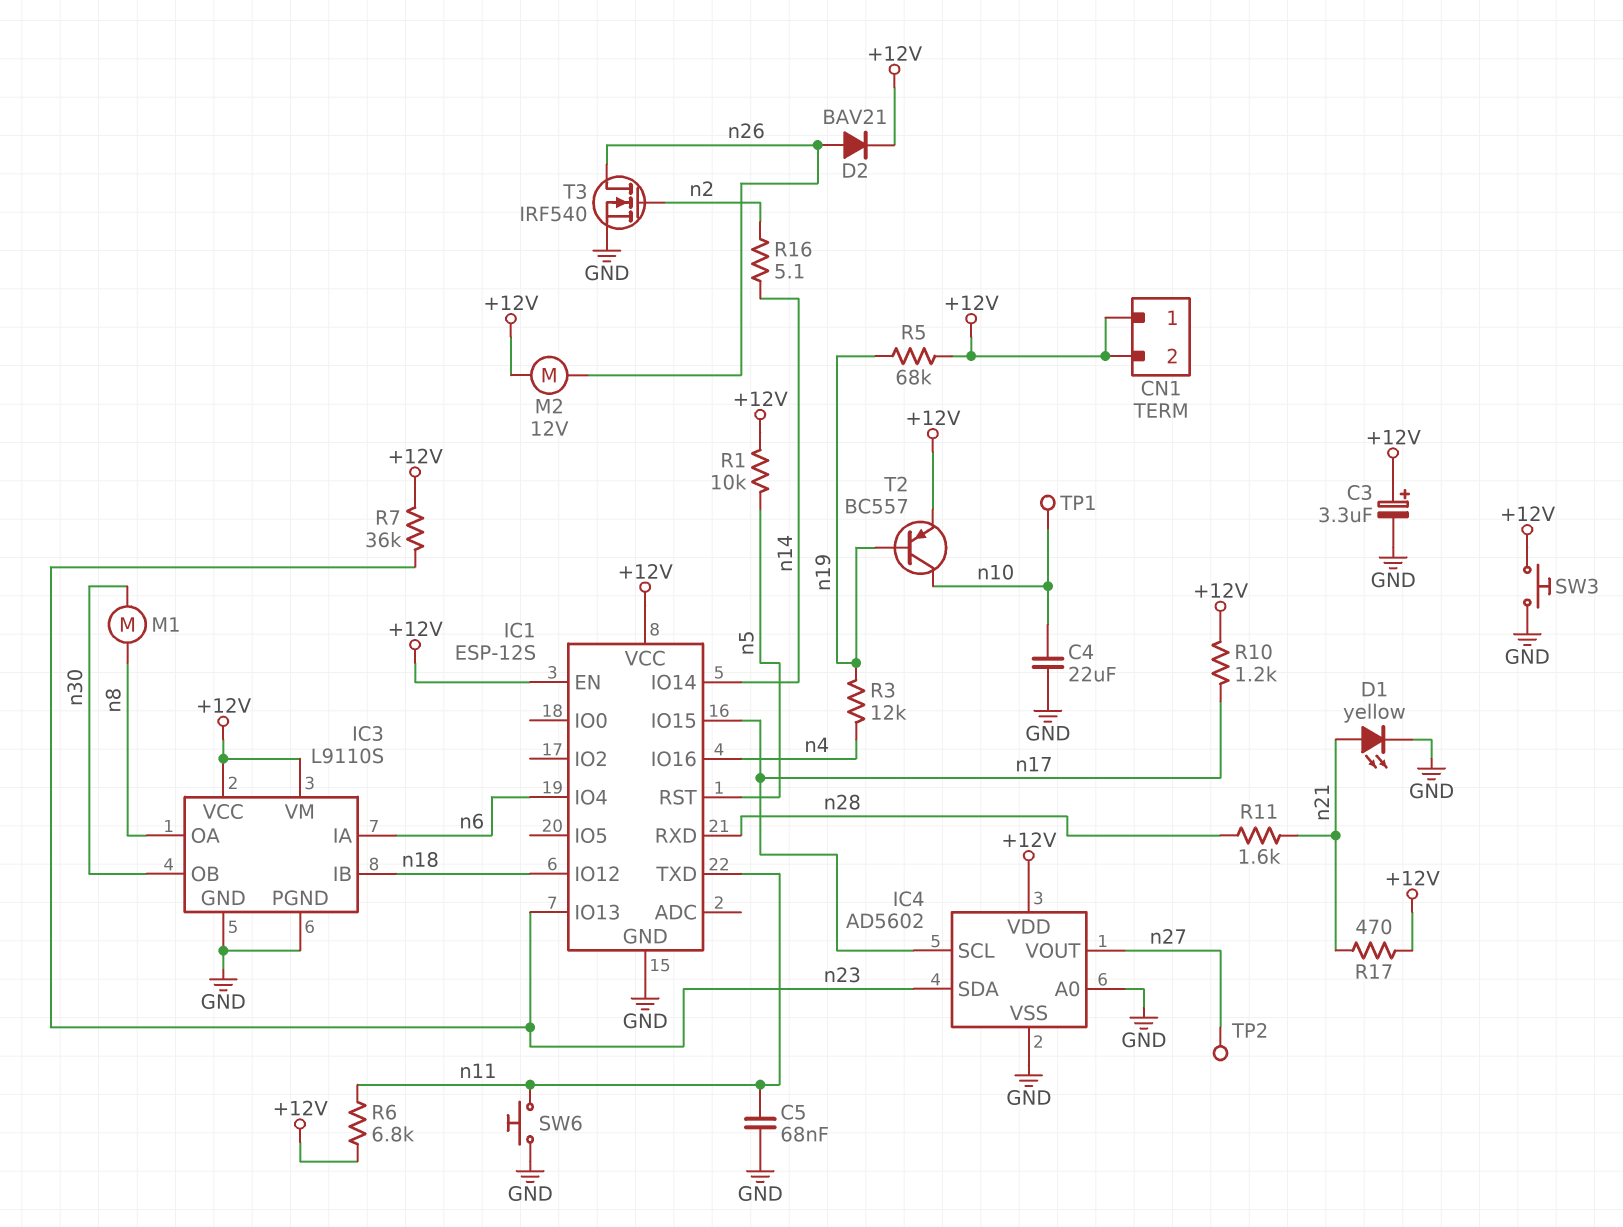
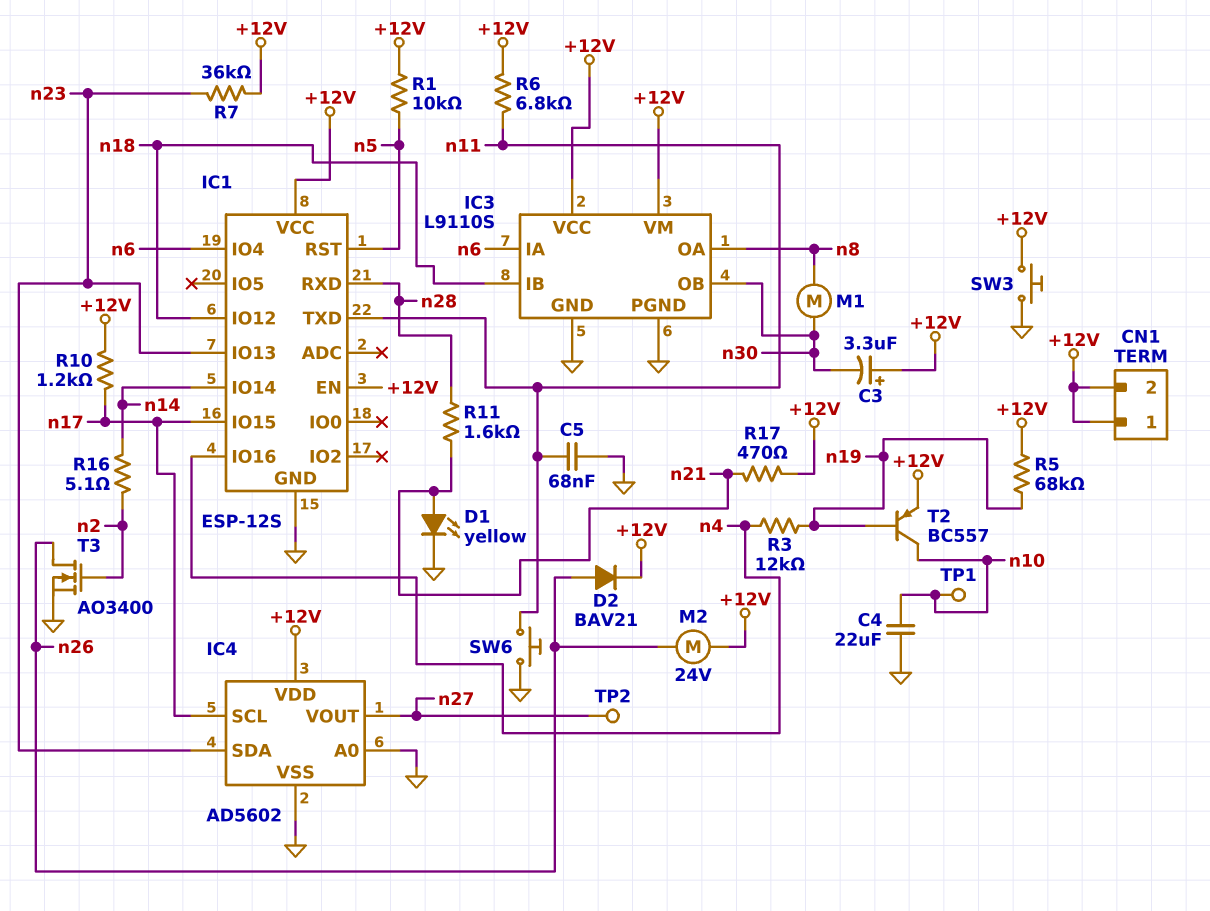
C3: 3.3uF (plus +12V, minus GND) -> 3.3uF (plus +12V, minus n30)
M2: motor 12V (+12V, n26) -> motor 24V (+12V, n26)
T3: NMOS IRF540 (G n2, D n26, S GND) -> NMOS AO3400 (G n2, D n26, S GND)

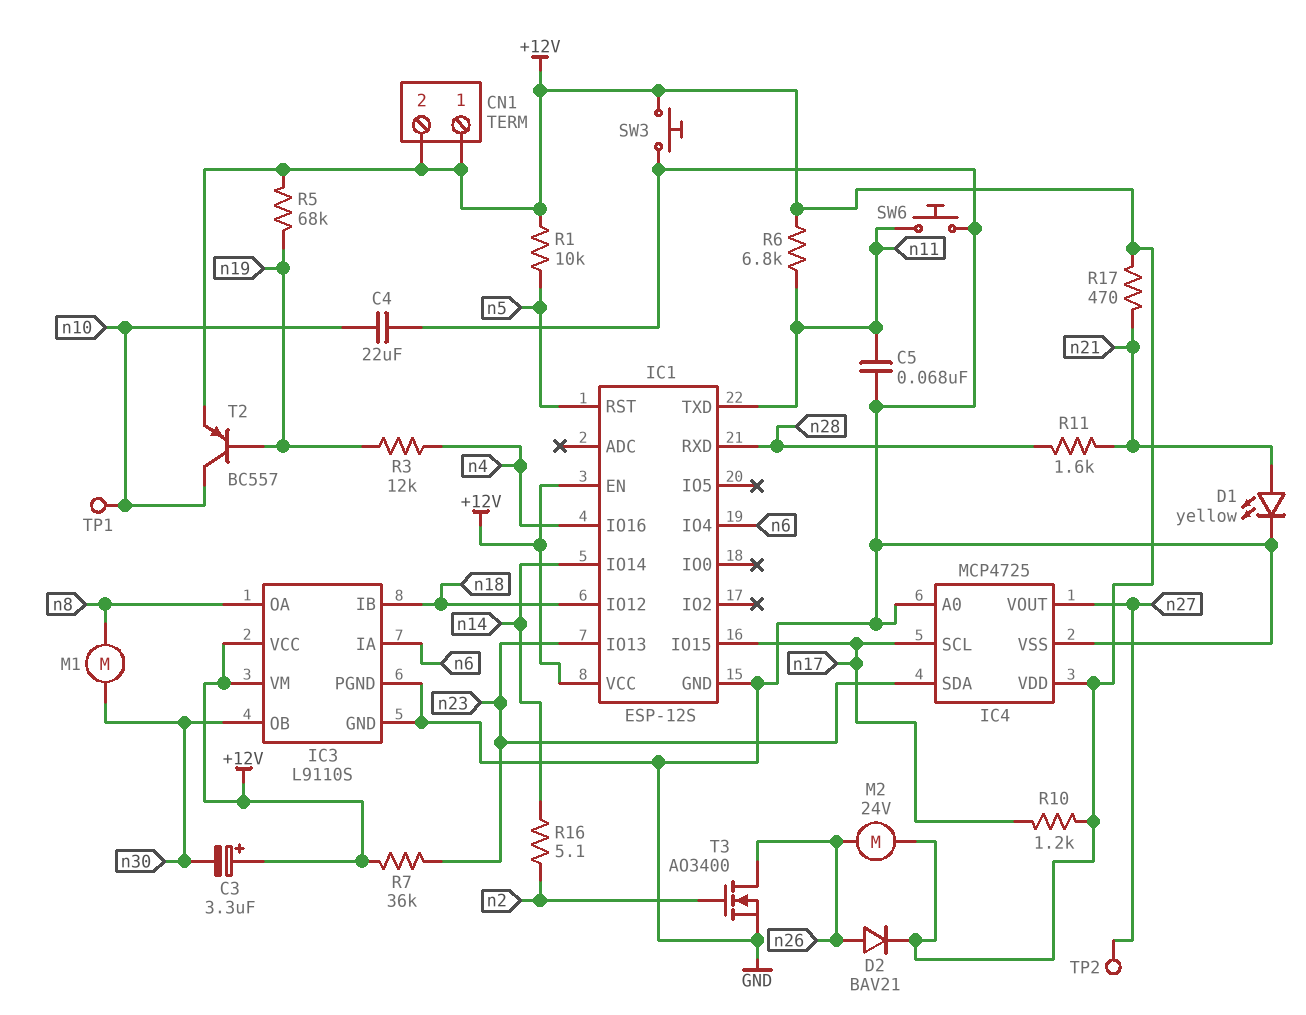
IC4: AD5602 -> MCP4725

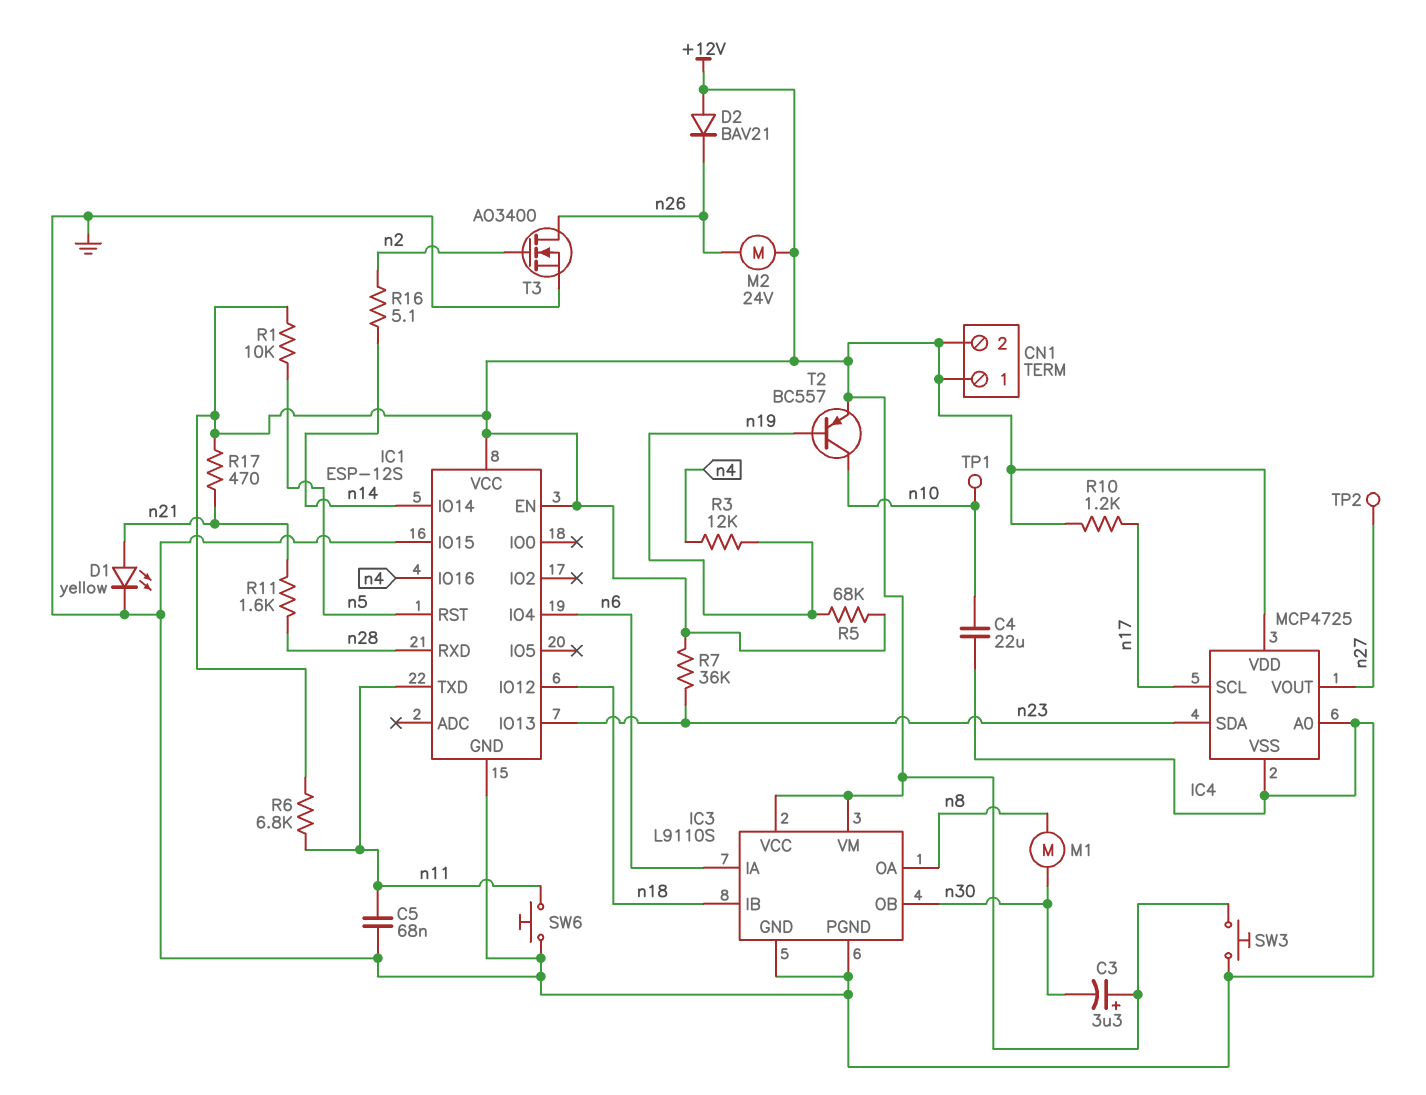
D2: diode BAV21 (A n26, K +12V) -> diode BAV21 (A +12V, K n26)
IC1 pin IO15: n17 -> GND

